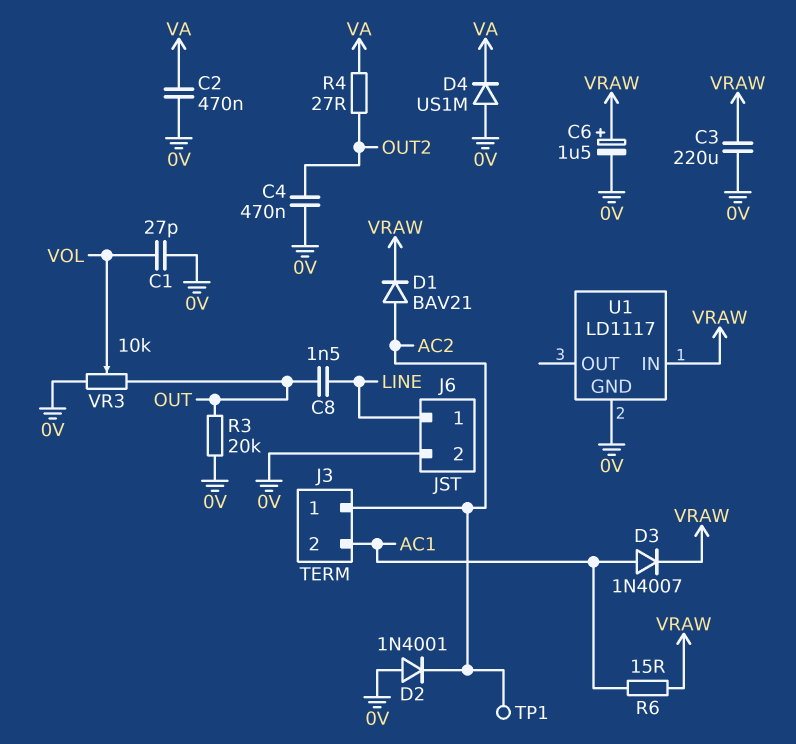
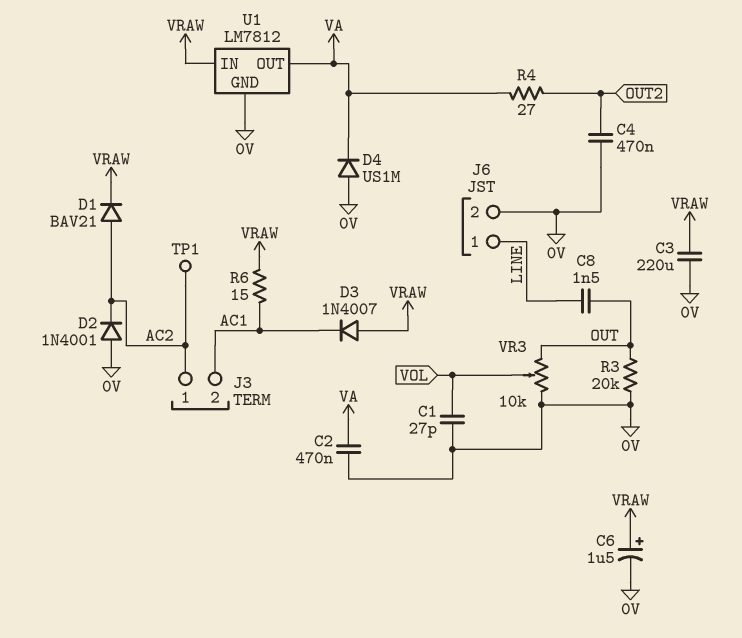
D3: diode 1N4007 (A AC1, K VRAW) -> diode 1N4007 (A VRAW, K AC1)
U1: LD1117 -> LM7812
U1 pin OUT: none -> VA

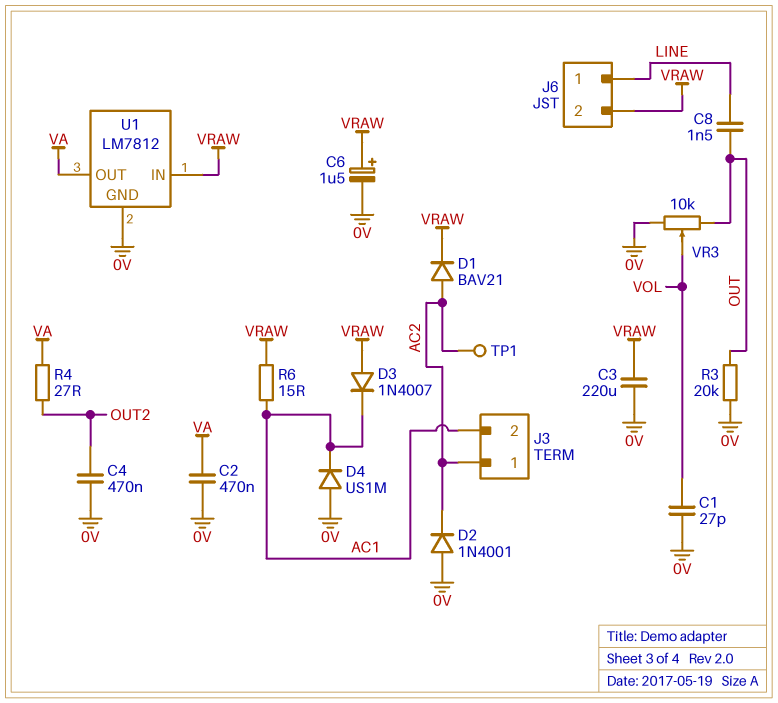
D4: diode US1M (A 0V, K VA) -> diode US1M (A 0V, K AC1)
J6 pin 2: 0V -> VRAW

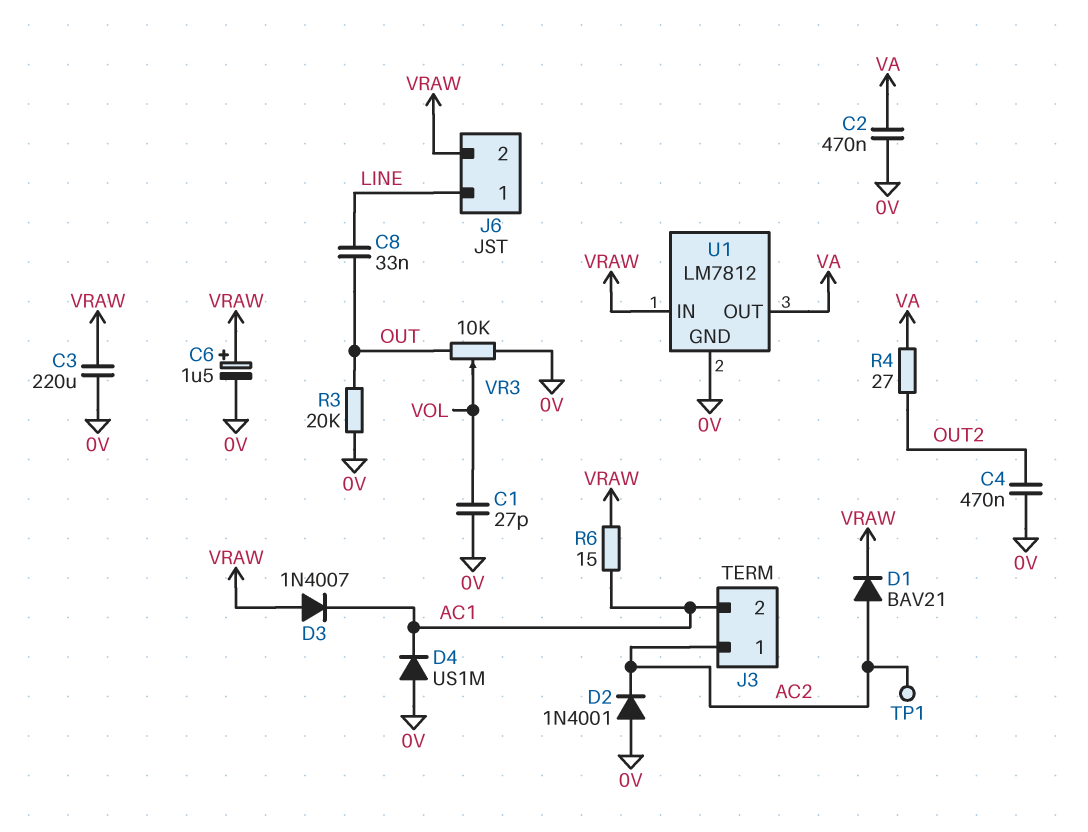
C8: 1.5nF (LINE, OUT) -> 33nF (LINE, OUT)

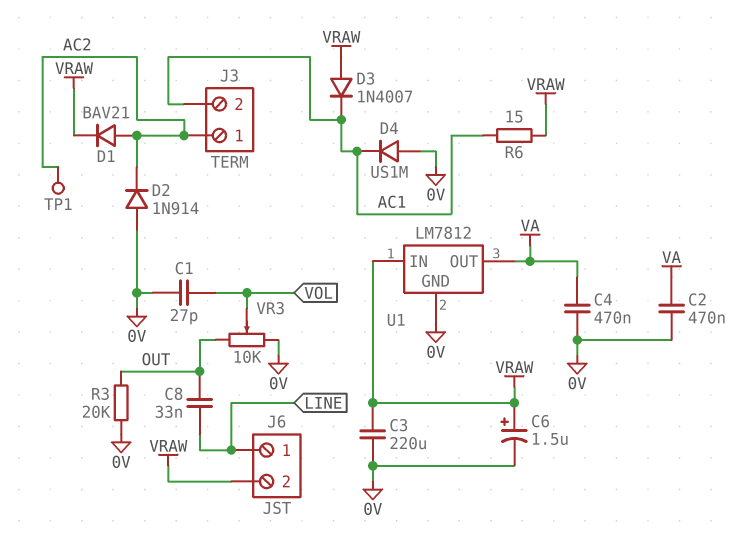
C4: 470nF (0V, OUT2) -> 470nF (0V, VA)
D2: diode 1N4001 (A 0V, K AC2) -> diode 1N914 (A 0V, K AC2)
R4: 27 (OUT2, VA) -> none

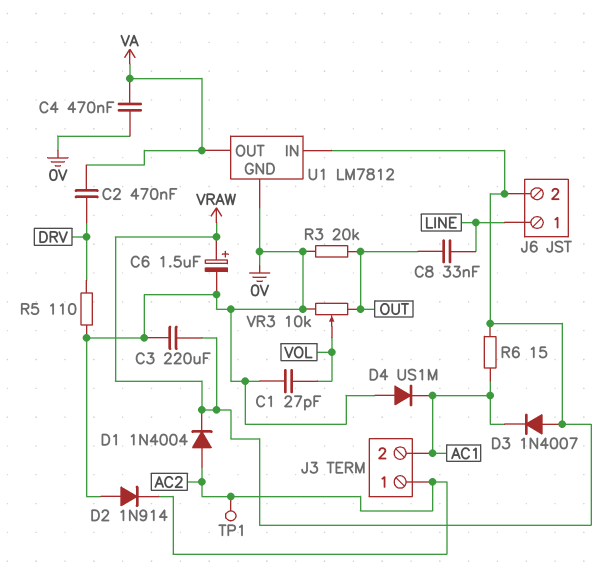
C2: 470nF (0V, VA) -> 470nF (DRV, VA)
D1: diode BAV21 (A AC2, K VRAW) -> diode 1N4004 (A AC2, K VRAW)
R5: none -> 110 (0V, DRV)

